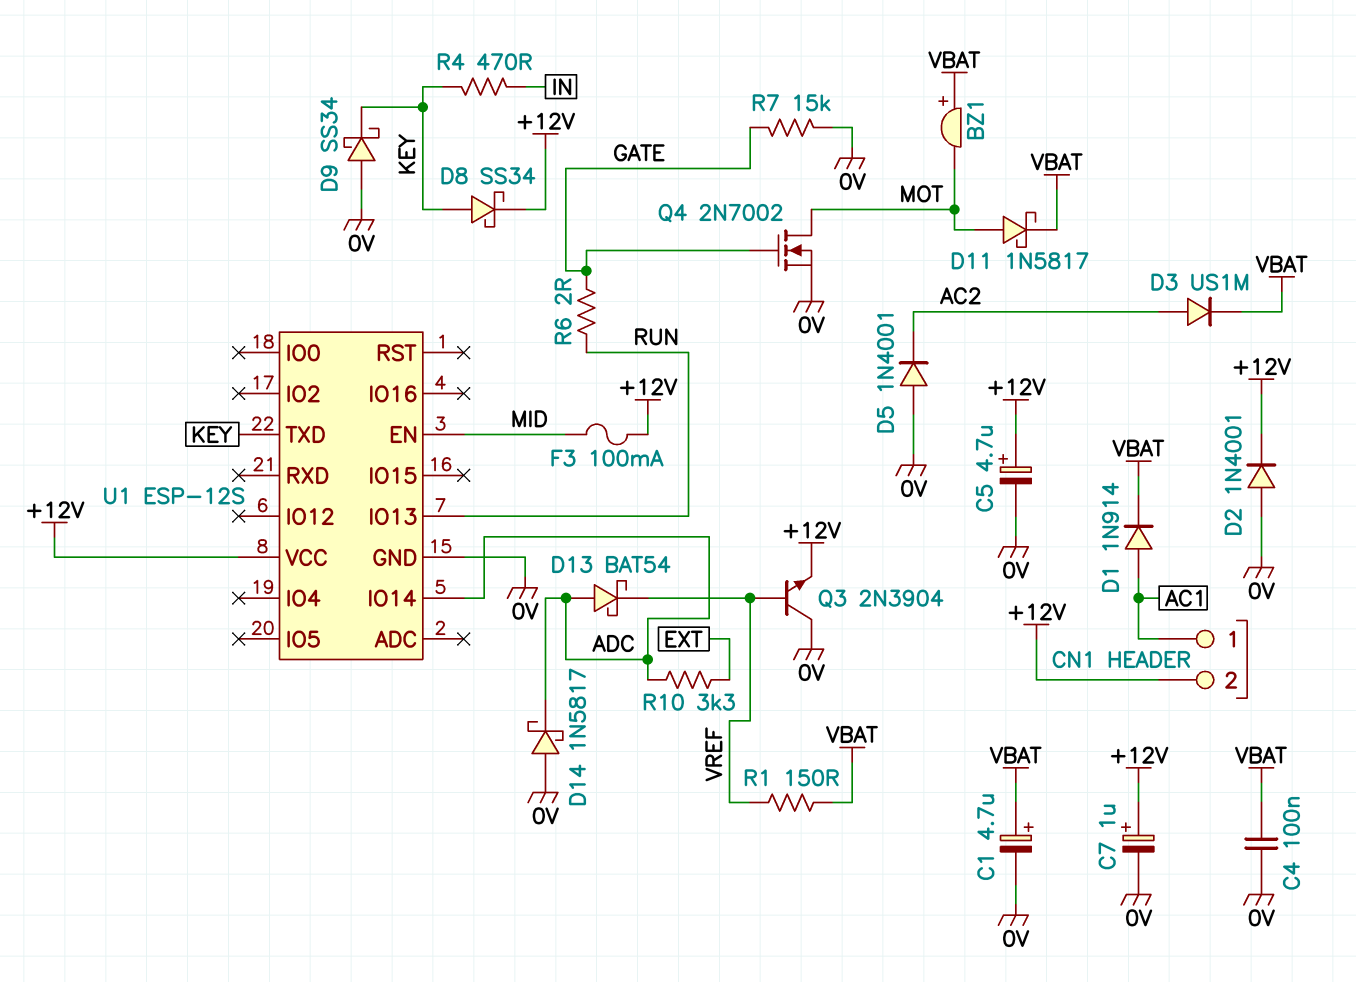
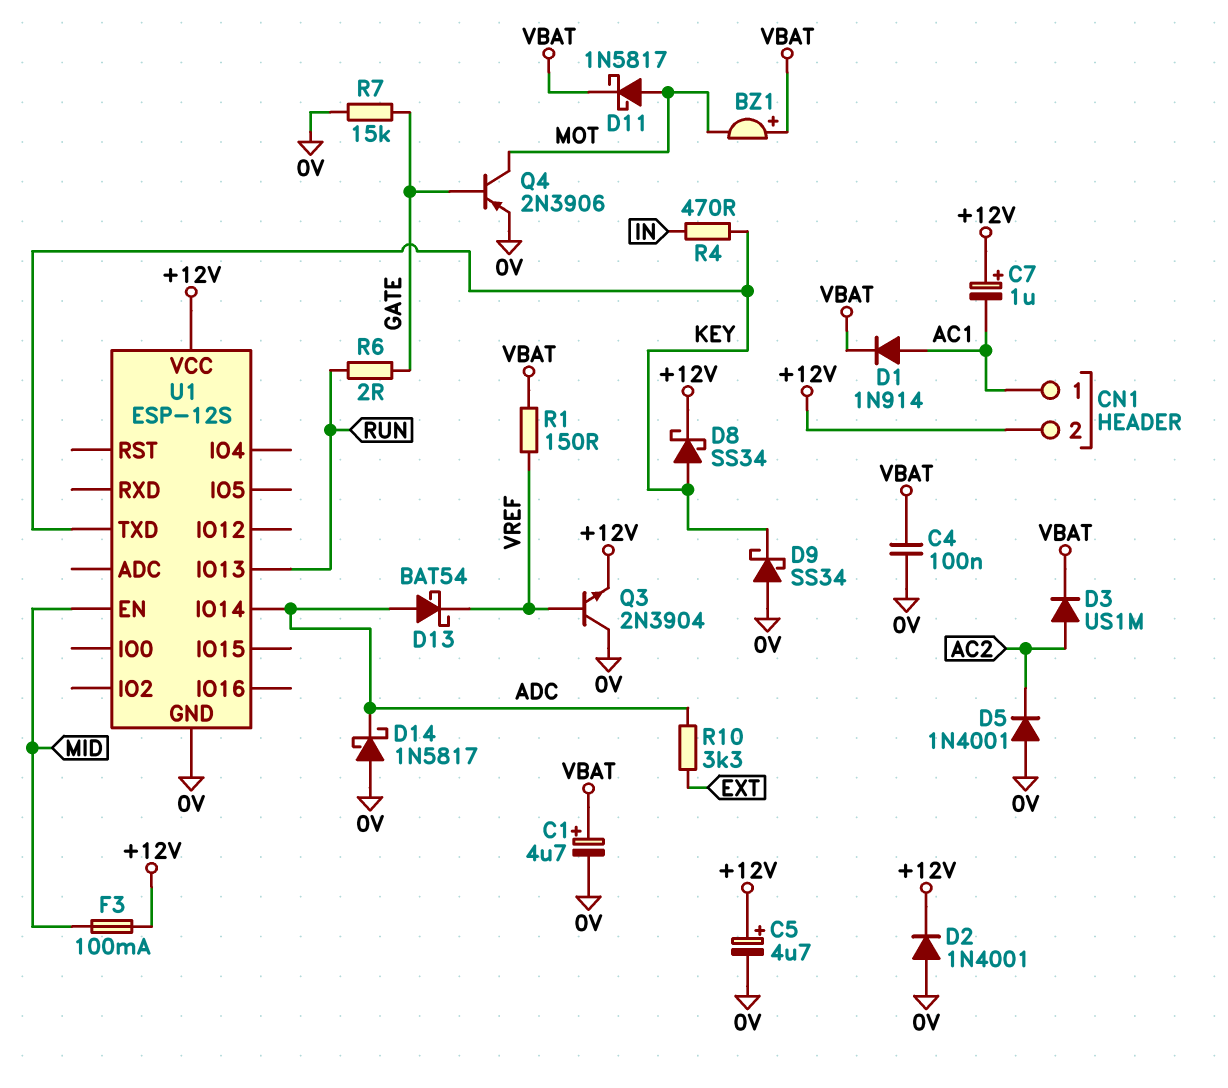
C7: 1uF (plus +12V, minus 0V) -> 1uF (plus +12V, minus AC1)
Q4: NMOS 2N7002 (G GATE, D MOT, S 0V) -> PNP 2N3906 (B GATE, C MOT, E 0V)

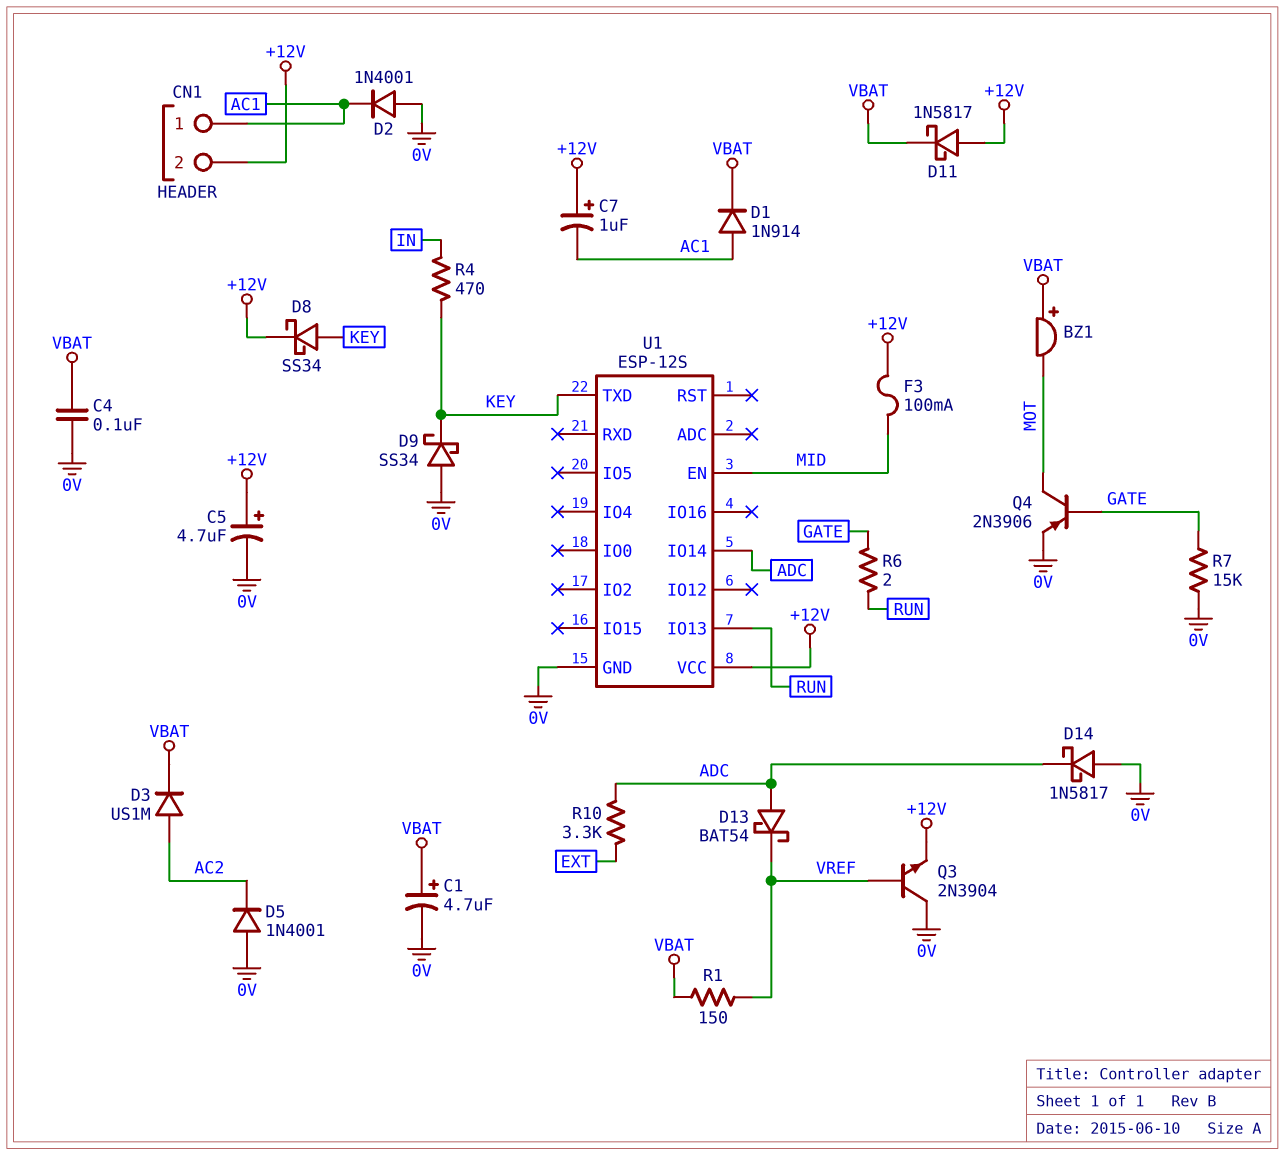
D2: diode 1N4001 (A 0V, K +12V) -> diode 1N4001 (A 0V, K AC1)
D11: schottky 1N5817 (A MOT, K VBAT) -> schottky 1N5817 (A +12V, K VBAT)

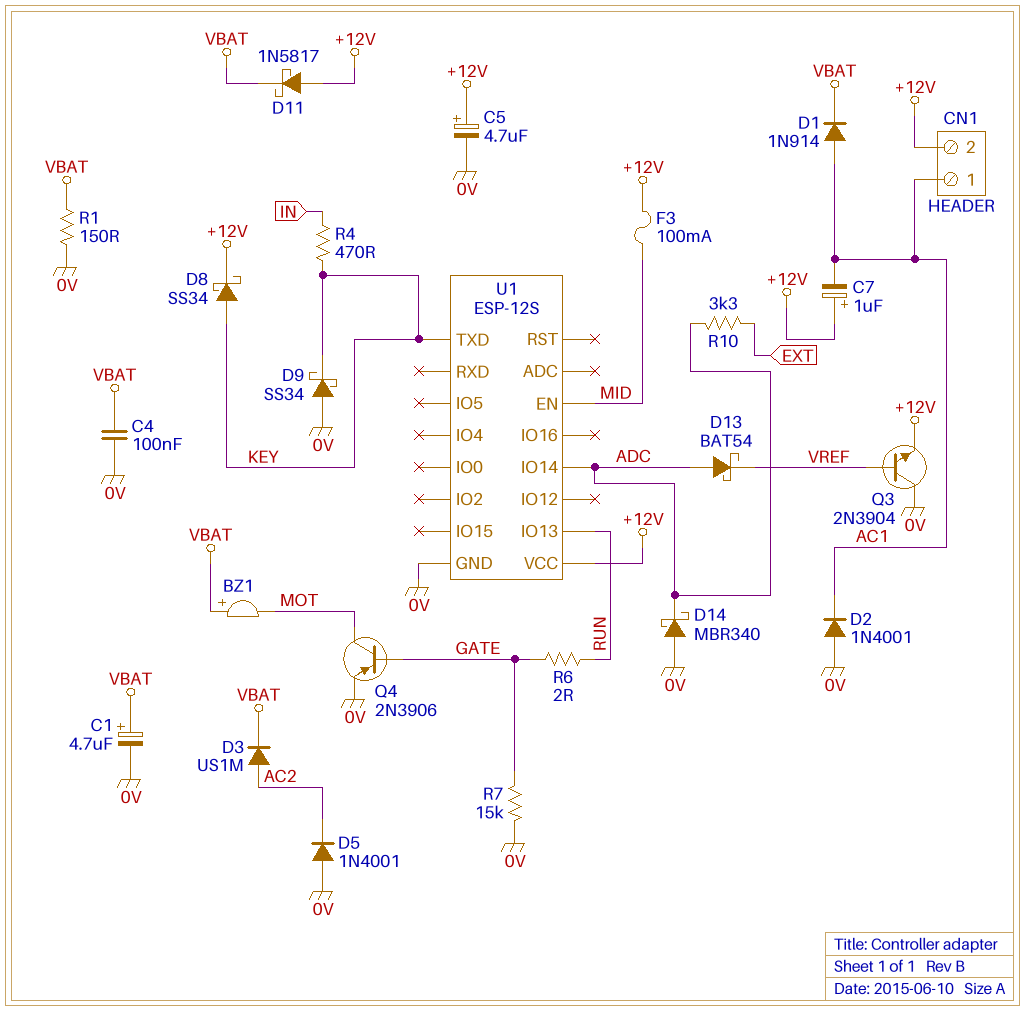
D14: schottky 1N5817 (A 0V, K ADC) -> schottky MBR340 (A 0V, K ADC)
R1: 150 (VBAT, VREF) -> 150 (0V, VBAT)

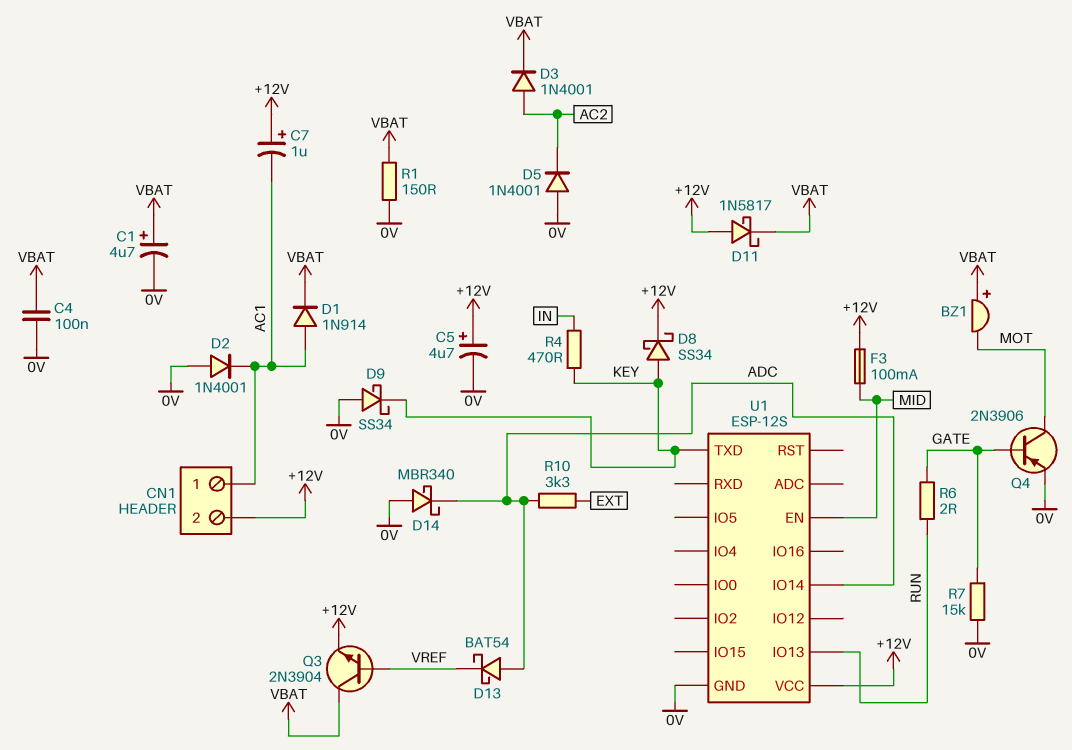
D3: diode US1M (A AC2, K VBAT) -> diode 1N4001 (A AC2, K VBAT)
Q3: NPN 2N3904 (B VREF, C 0V, E +12V) -> NPN 2N3904 (B VREF, C VBAT, E +12V)

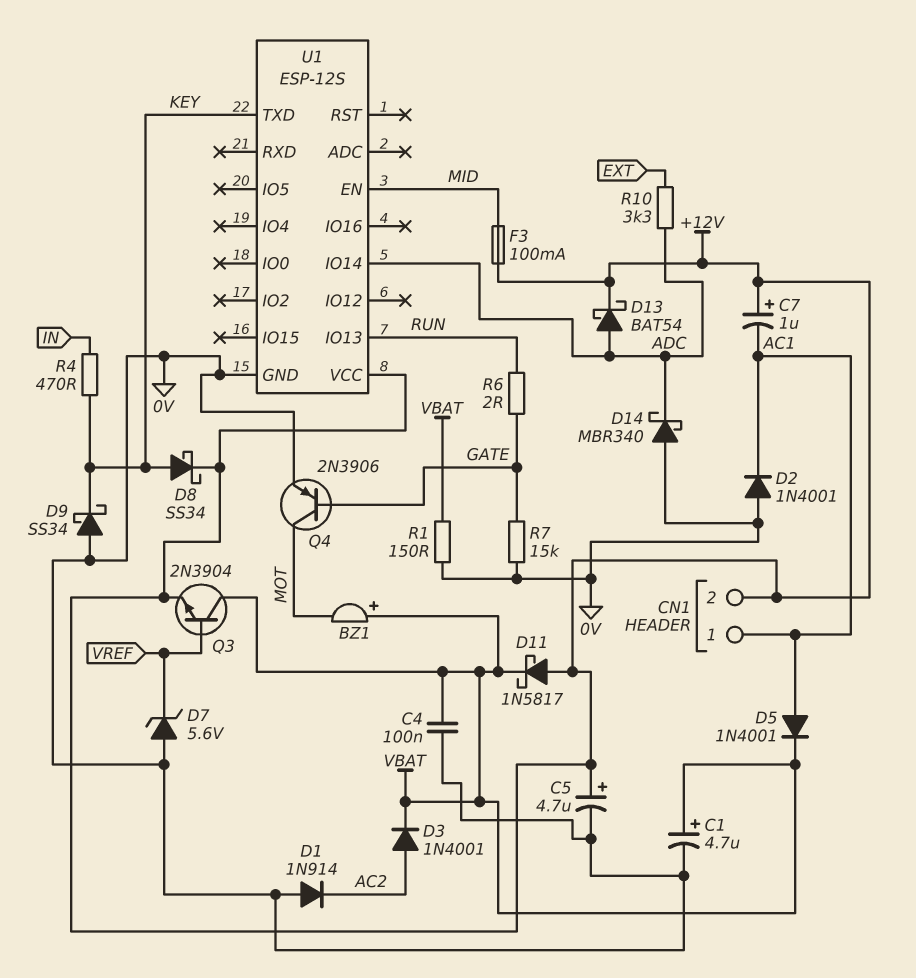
D1: diode 1N914 (A AC1, K VBAT) -> diode 1N914 (A 0V, K AC2)
D5: diode 1N4001 (A 0V, K AC2) -> diode 1N4001 (A AC1, K VBAT)
D7: none -> zener 5.6V (A 0V, K VREF)
D13: schottky BAT54 (A ADC, K VREF) -> schottky BAT54 (A ADC, K +12V)

